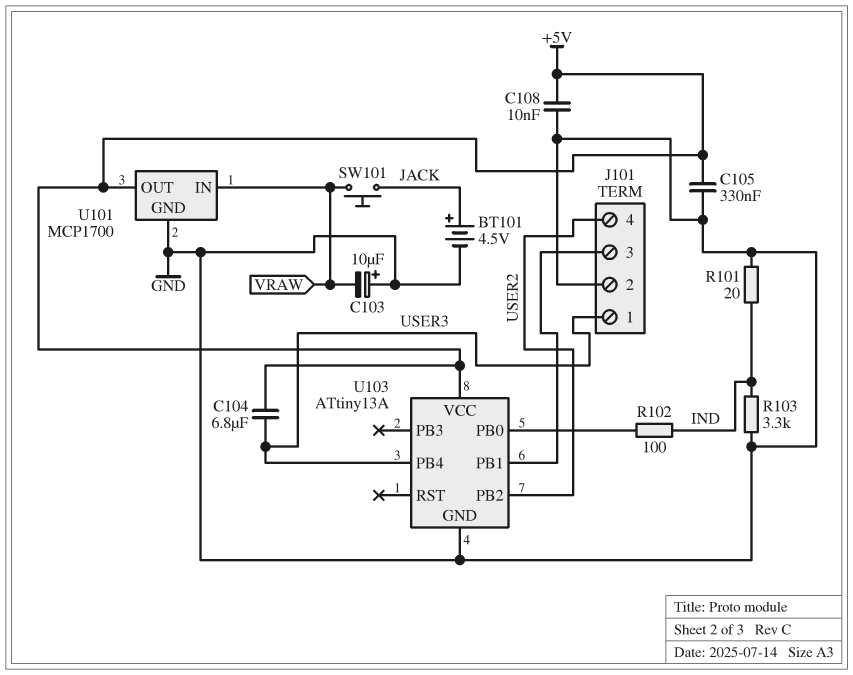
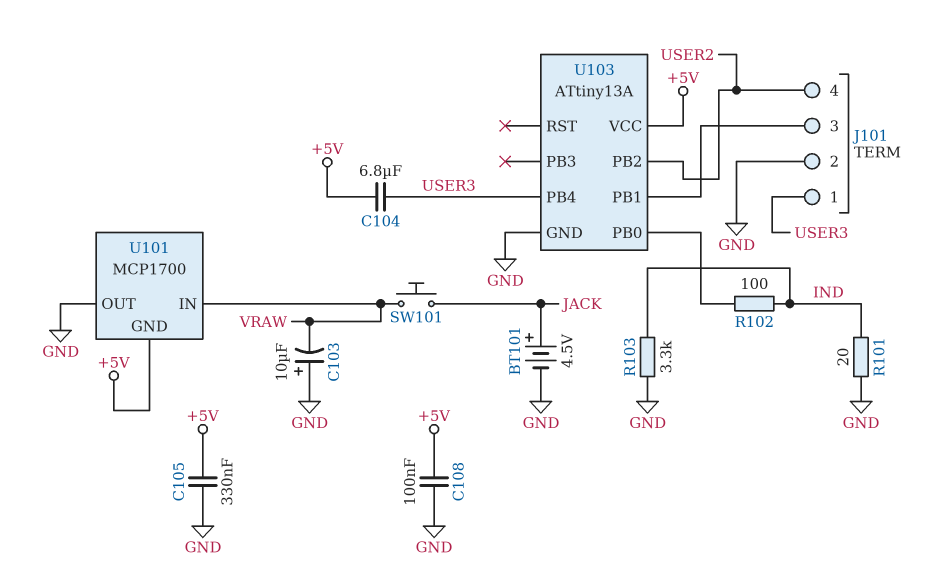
C108: 10nF (+5V, GND) -> 100nF (+5V, GND)
U101 pin GND: GND -> +5V
U101 pin OUT: +5V -> GND

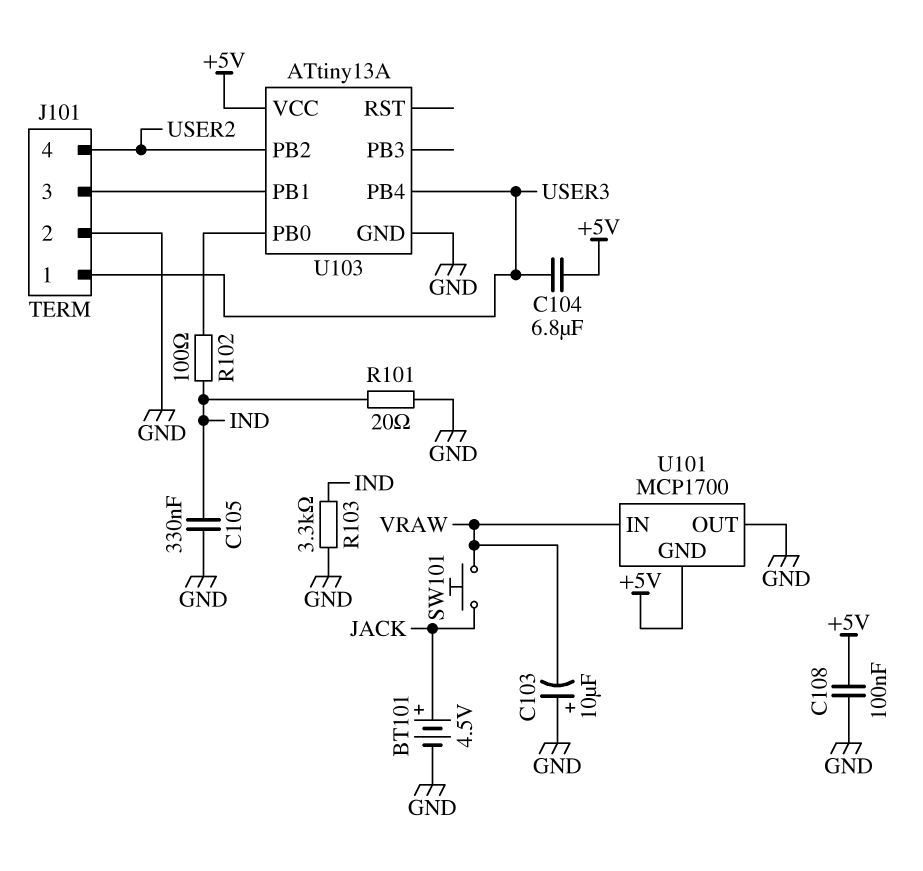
C105: 330nF (+5V, GND) -> 330nF (GND, IND)

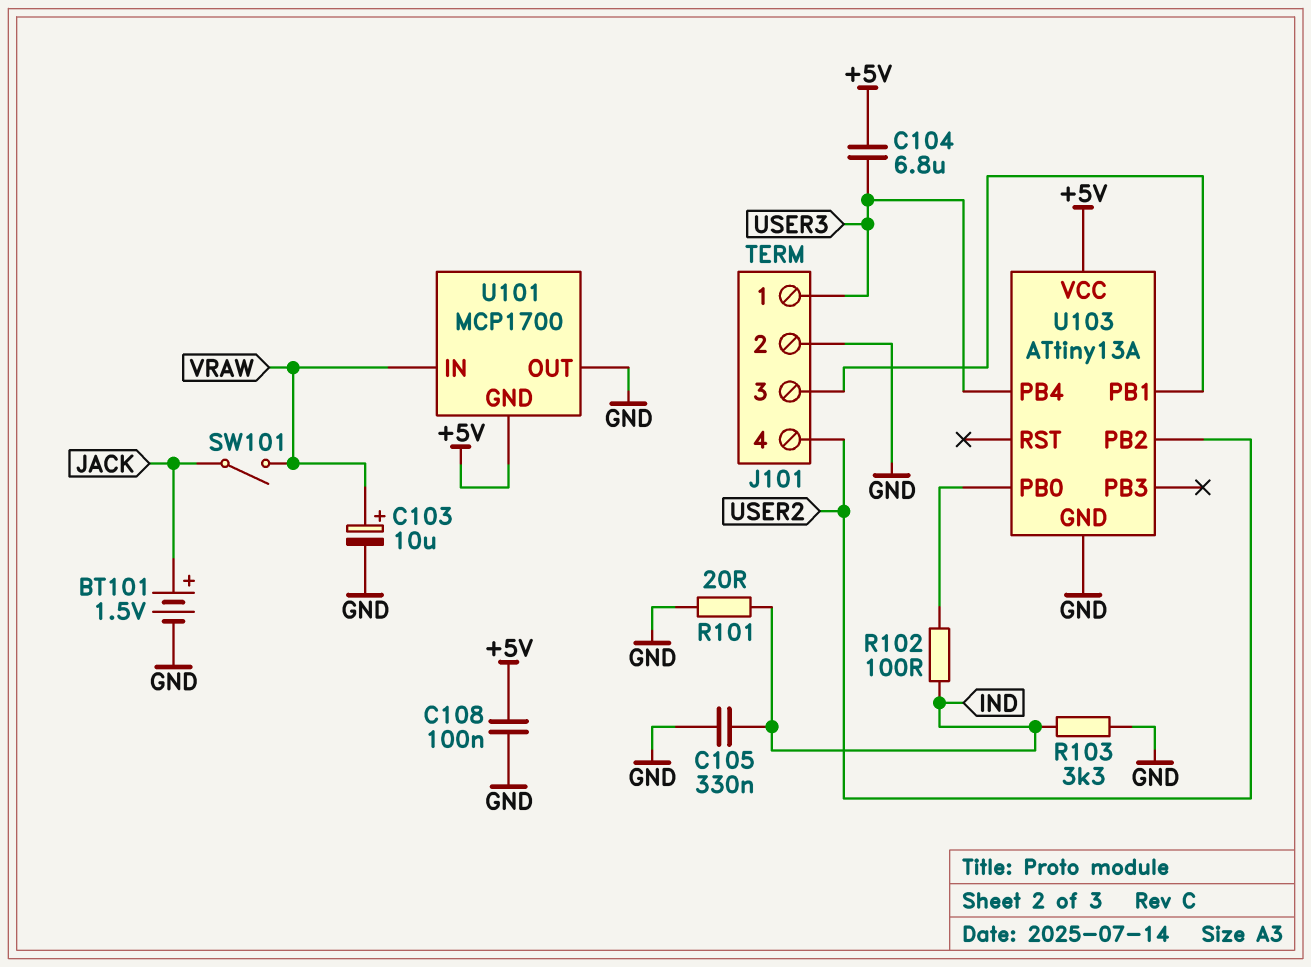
BT101: 4.5V (plus JACK, minus GND) -> 1.5V (plus JACK, minus GND)
C103: 10uF (plus GND, minus VRAW) -> 10uF (plus VRAW, minus GND)
SW101: button (JACK, VRAW) -> switch (JACK, VRAW)

